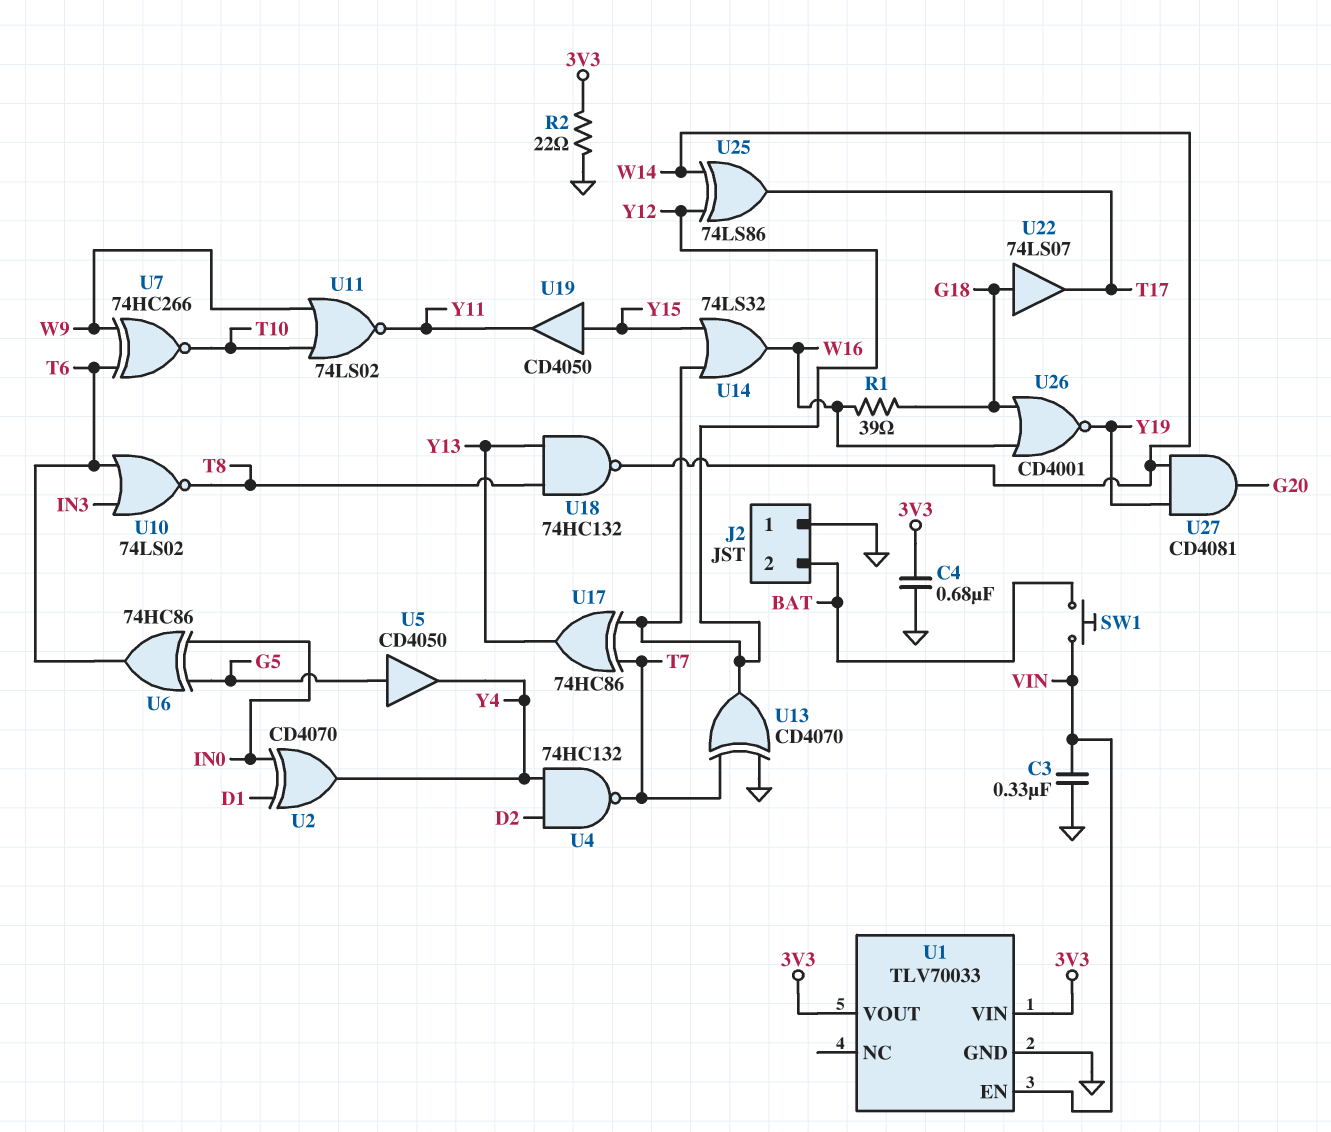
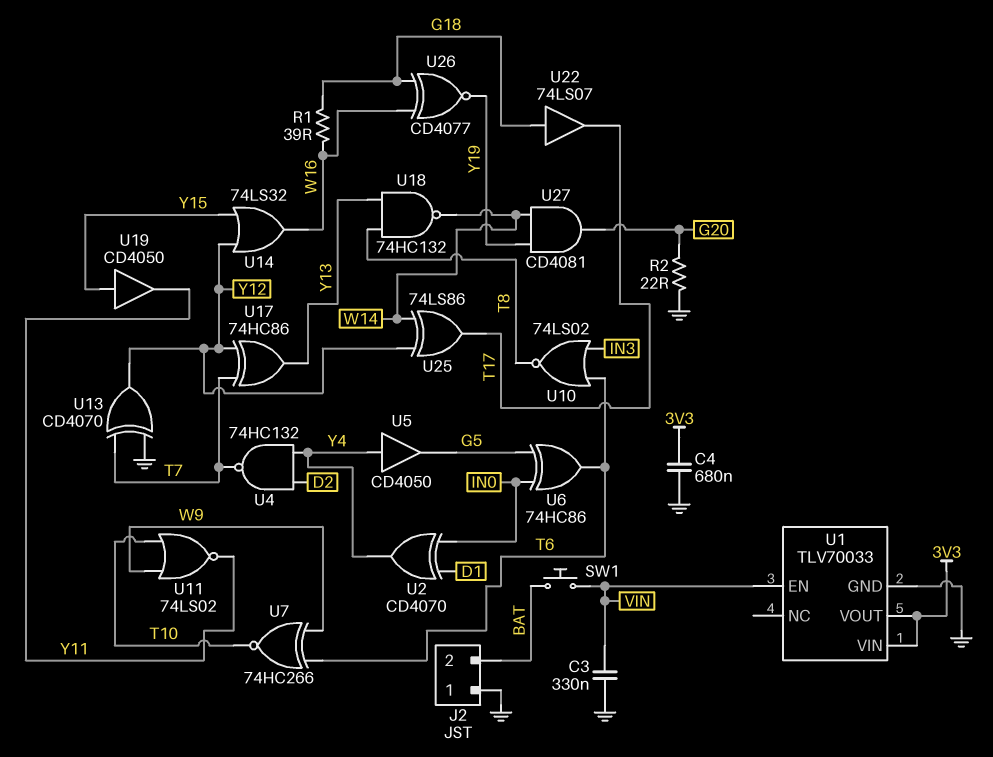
R2: 22 (3V3, GND) -> 22 (G20, GND)
U5: buffer CD4050 (in G5, out Y4) -> buffer CD4050 (in Y4, out G5)
U26: NOR CD4001 (in G18, in W16, out Y19) -> XNOR CD4077 (in G18, in W16, out Y19)

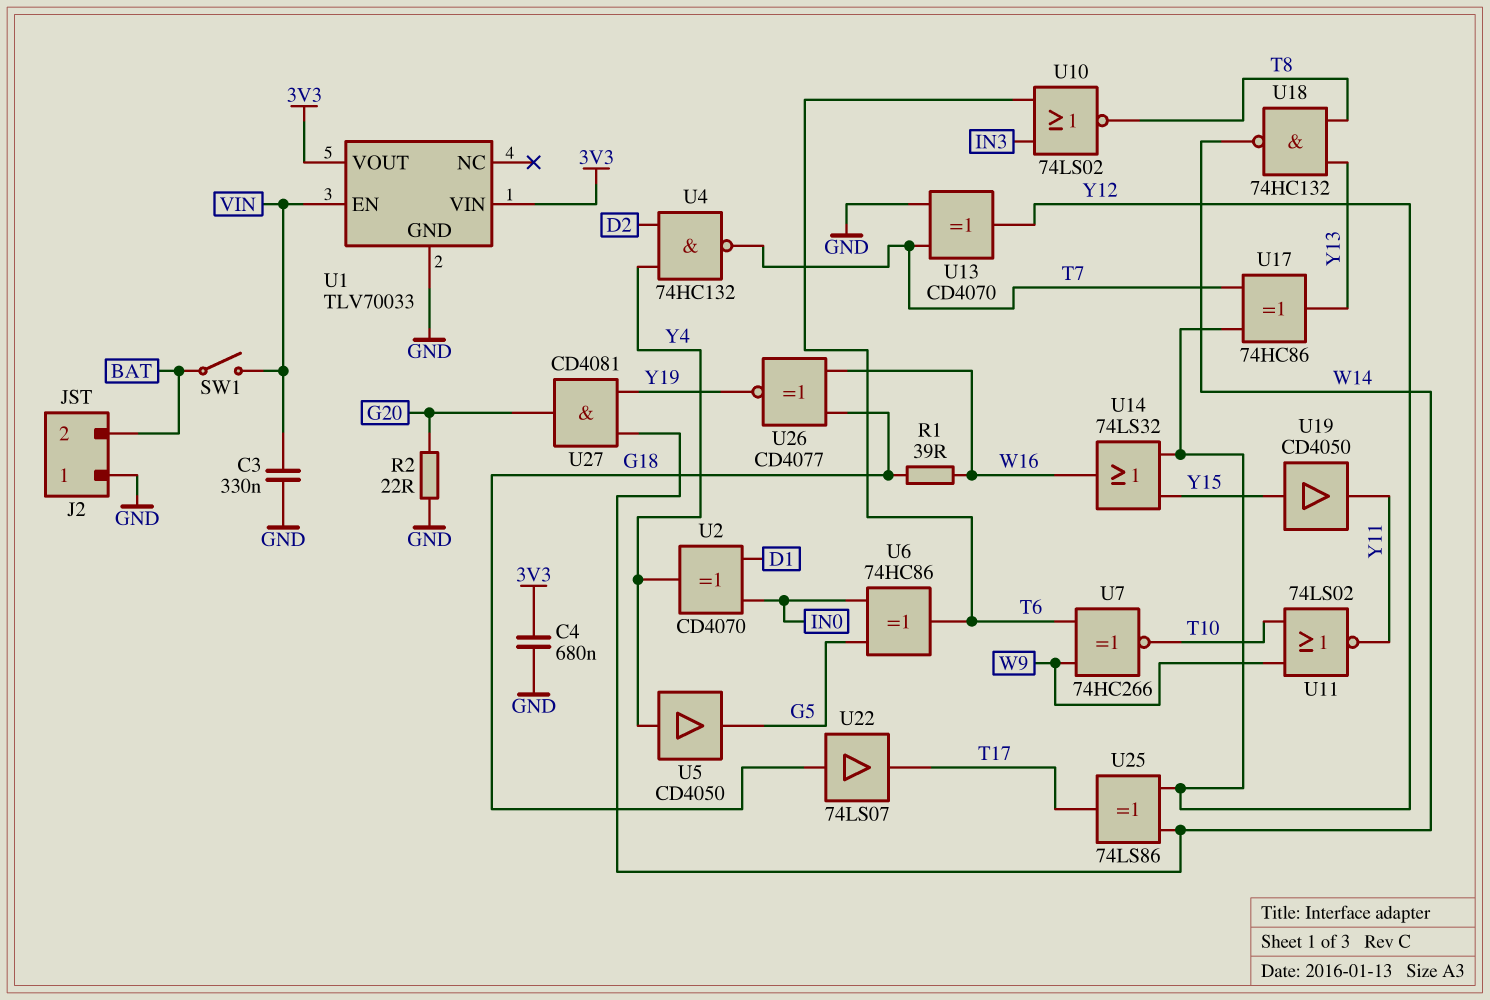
SW1: button (BAT, VIN) -> switch (BAT, VIN)

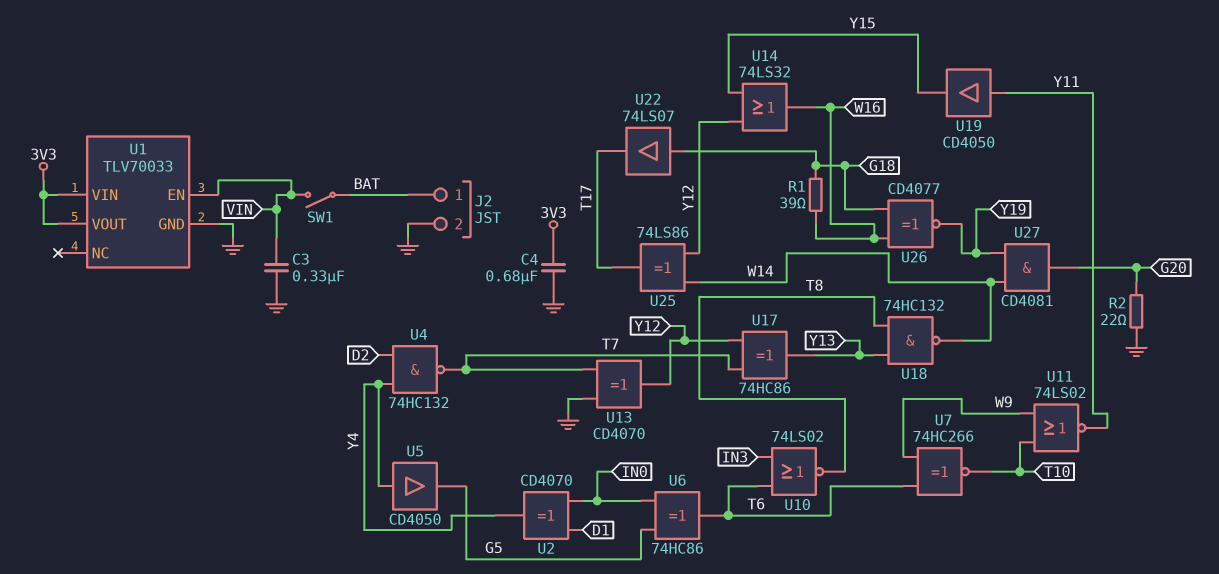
J2 pin 1: GND -> BAT
J2 pin 2: BAT -> GND
U19: buffer CD4050 (in Y15, out Y11) -> buffer CD4050 (in Y11, out Y15)

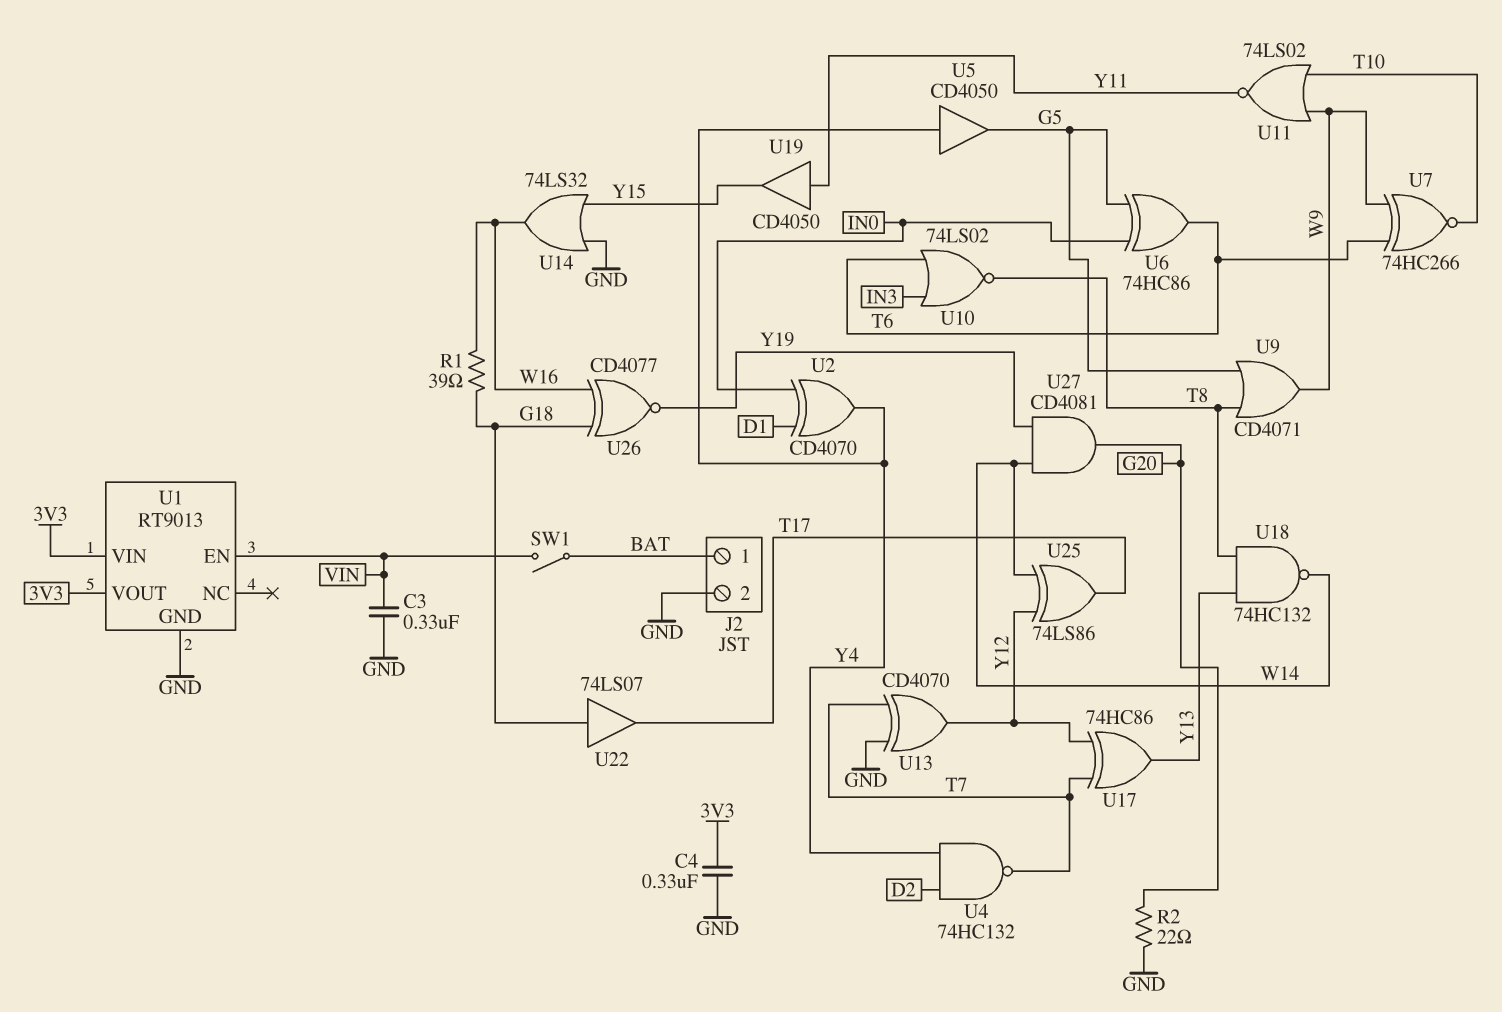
C4: 680nF (3V3, GND) -> 330nF (3V3, GND)
U1: TLV70033 -> RT9013
U9: none -> OR CD4071 (in G5, in T8, out W9)
U14: OR 74LS32 (in Y12, in Y15, out W16) -> OR 74LS32 (in GND, in Y15, out W16)

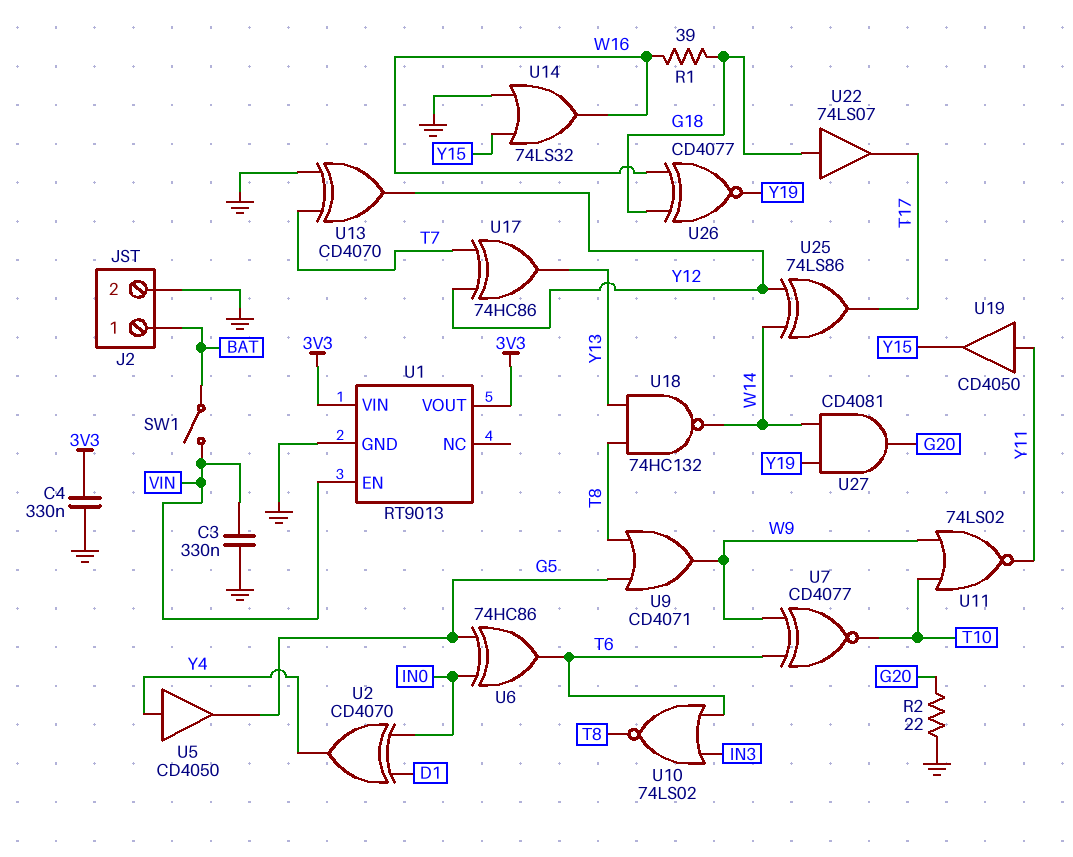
U4: NAND 74HC132 (in D2, in Y4, out T7) -> none
U7: XNOR 74HC266 (in T6, in W9, out T10) -> XNOR CD4077 (in T6, in W9, out T10)

